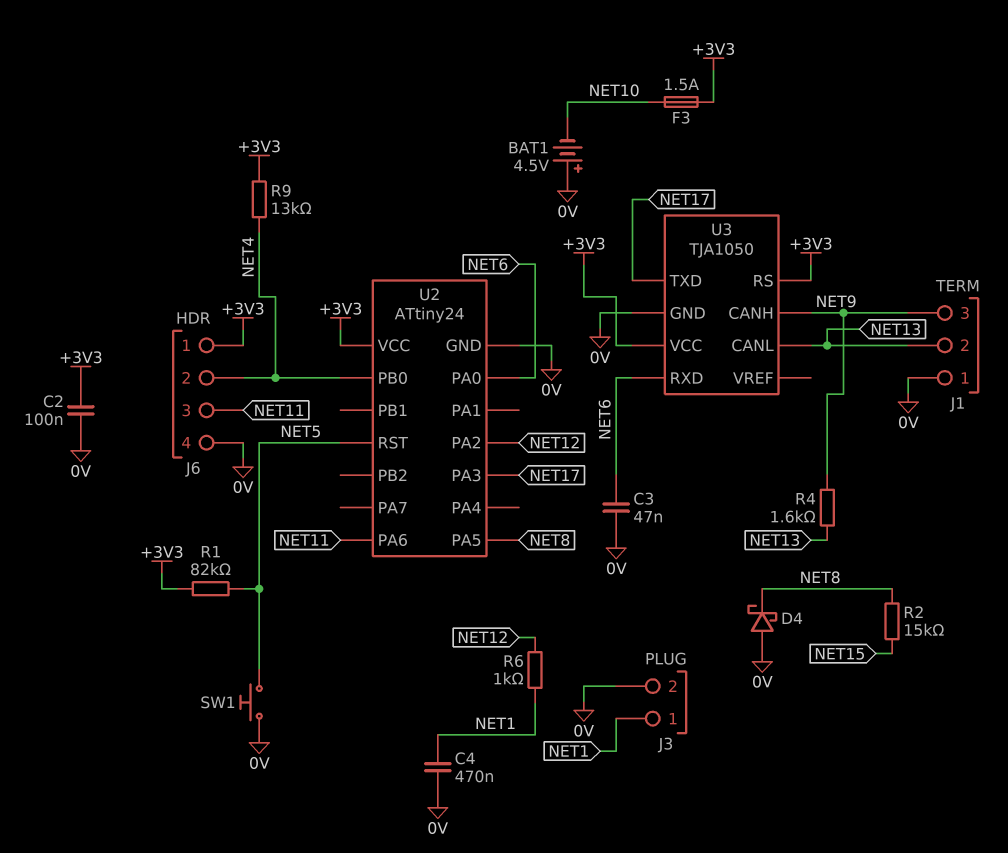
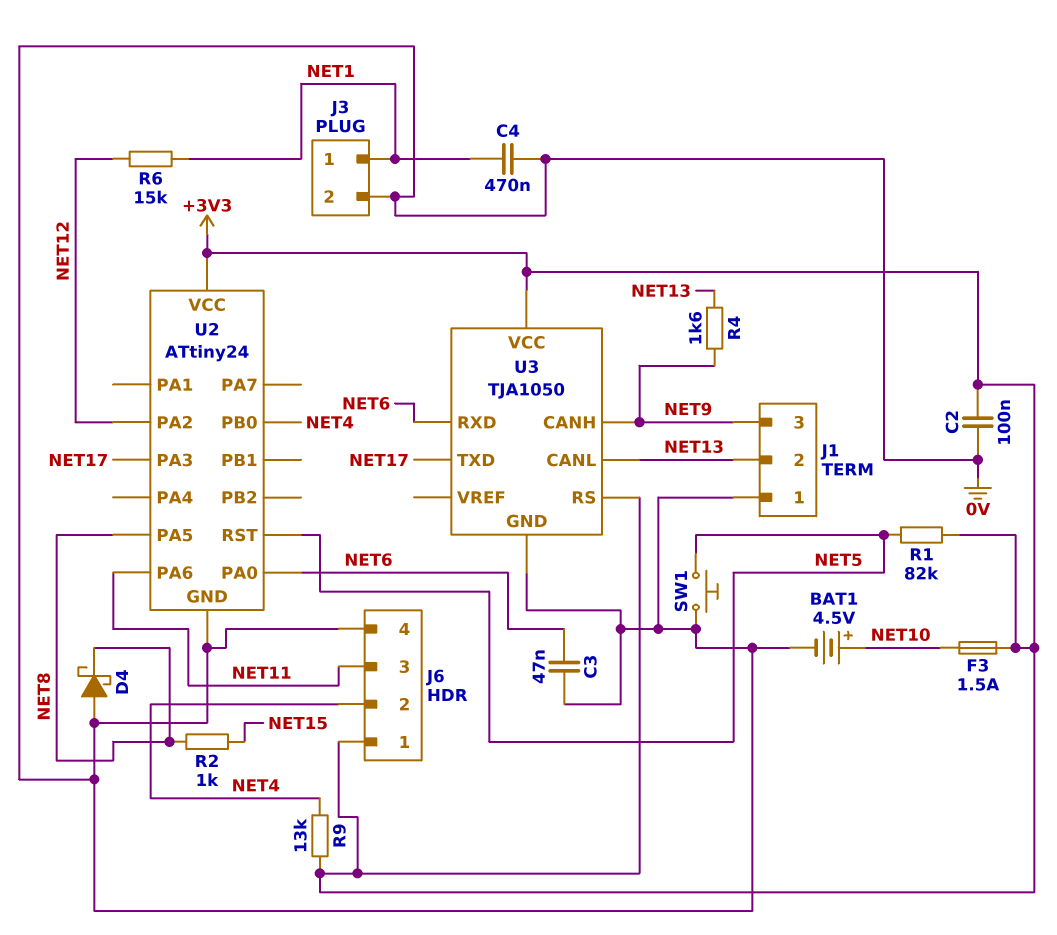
BAT1: 4.5V (plus 0V, minus NET10) -> 4.5V (plus NET10, minus 0V)
R2: 15k (NET8, NET15) -> 1k (NET8, NET15)
R6: 1k (NET1, NET12) -> 15k (NET1, NET12)

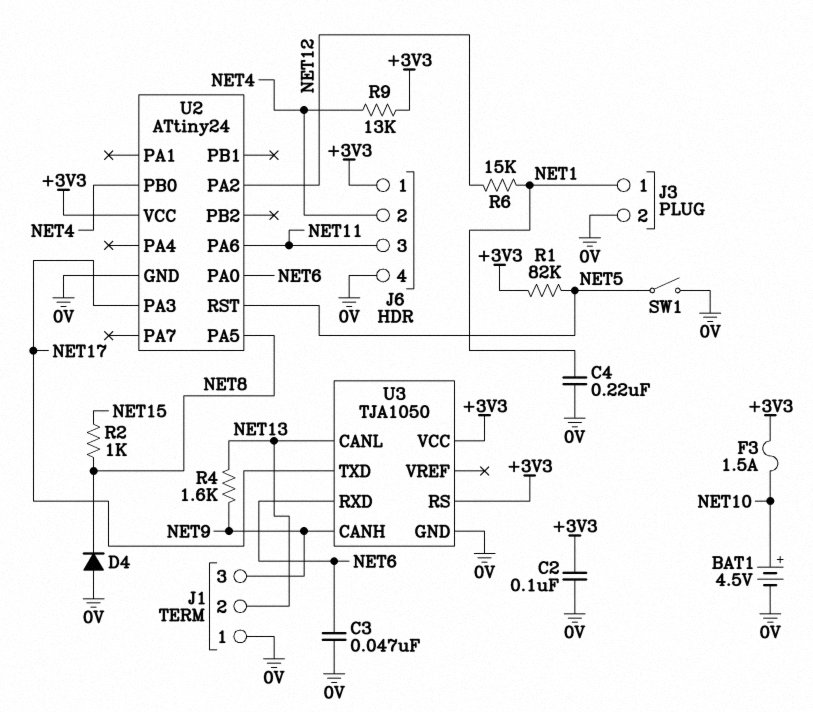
C4: 470nF (0V, NET1) -> 220nF (0V, NET1)
D4: schottky (A 0V, K NET8) -> diode (A 0V, K NET8)
SW1: button (0V, NET5) -> switch (0V, NET5)

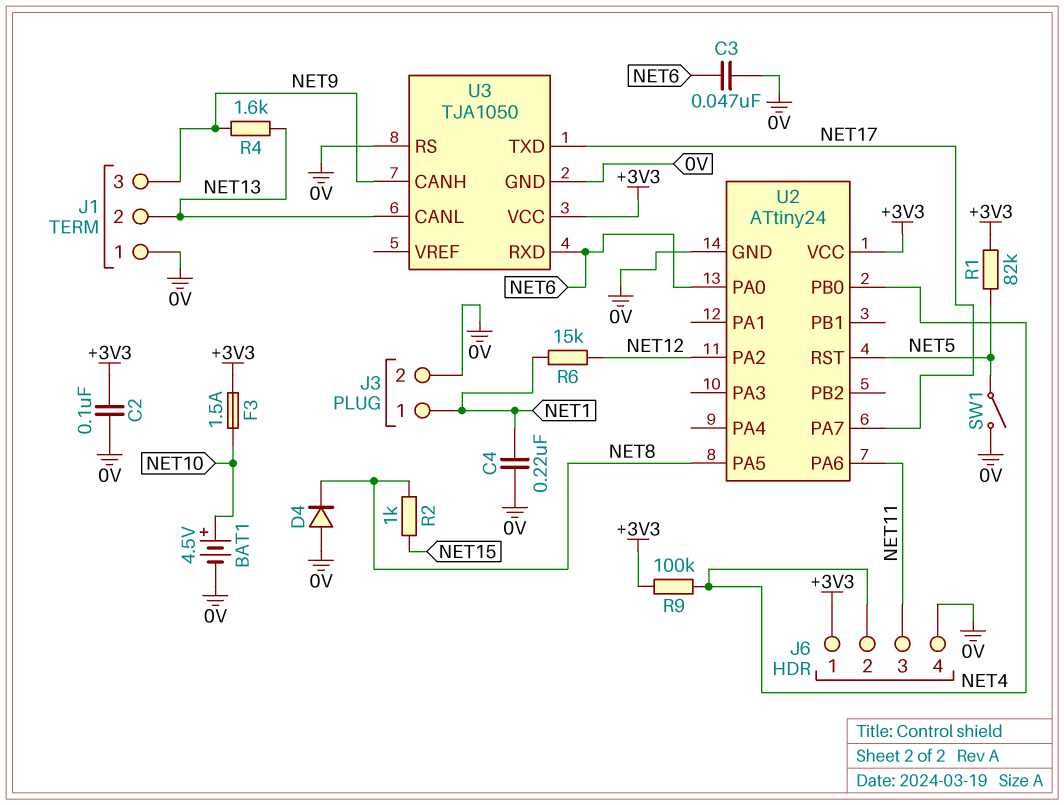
R9: 13k (+3V3, NET4) -> 100k (+3V3, NET4)
U2 pin PA3: NET17 -> none
U2 pin PA7: none -> NET17
U3 pin RS: +3V3 -> 0V

